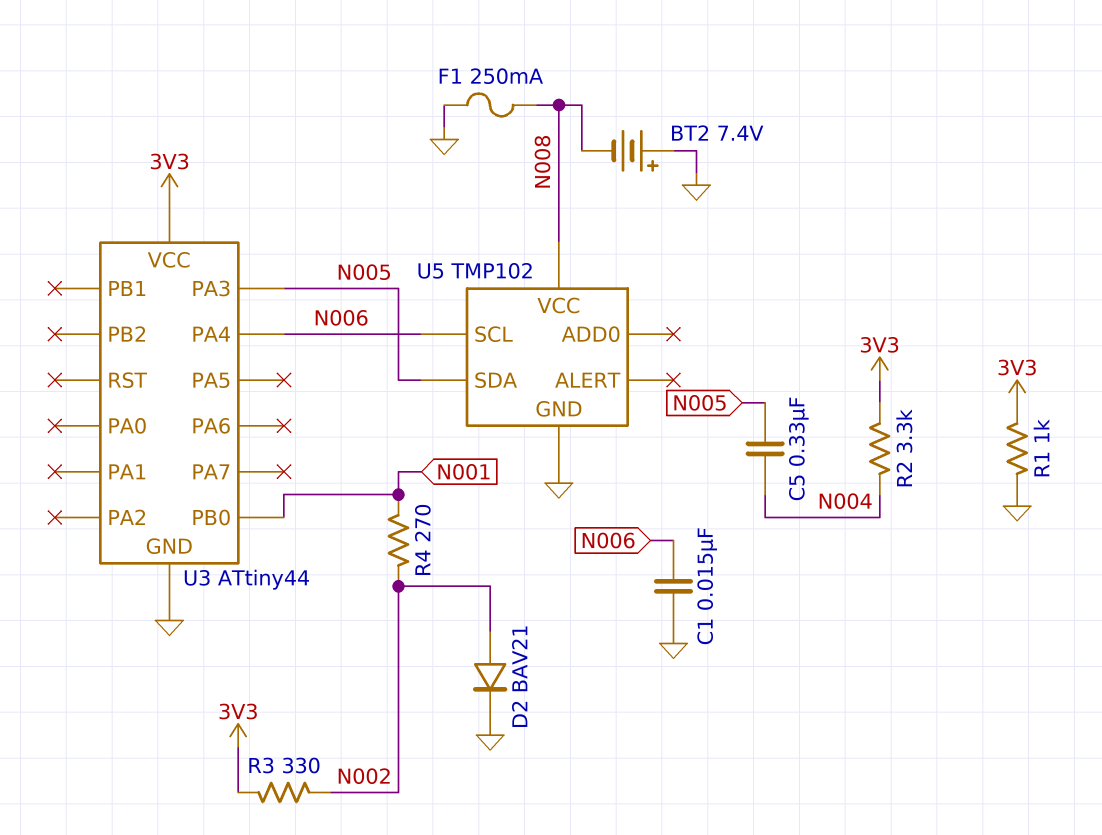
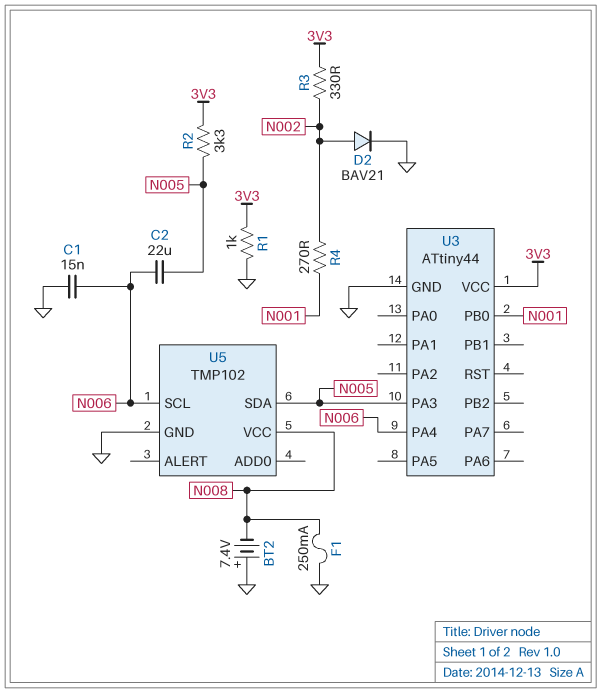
C2: none -> 22uF (N005, N006)
C5: 330nF (N004, N005) -> none
R2: 3.3k (3V3, N004) -> 3.3k (3V3, N005)

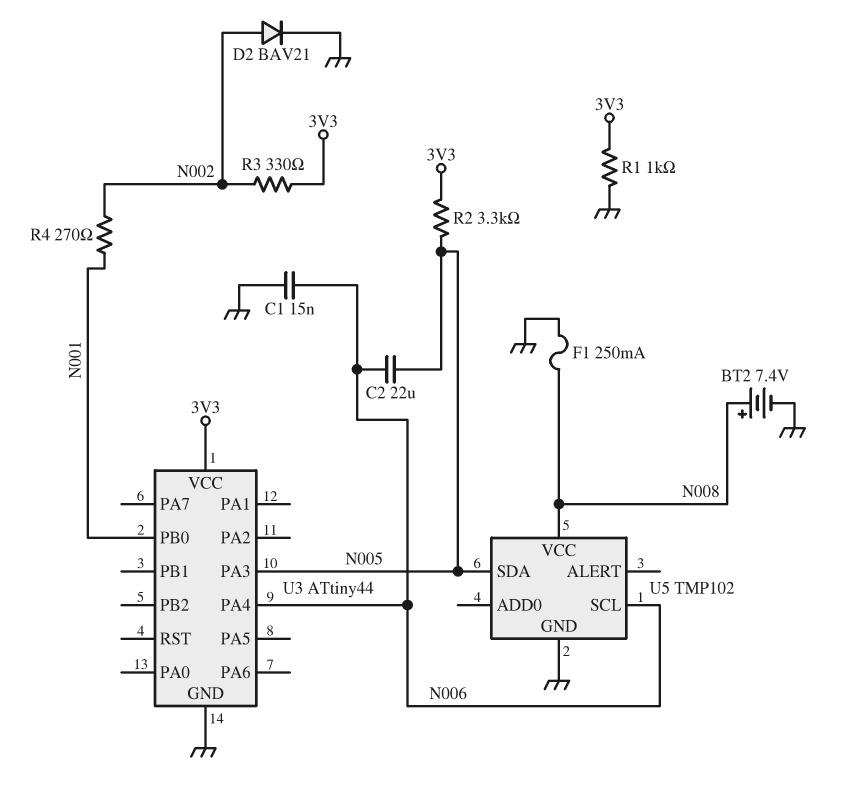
BT2: 7.4V (plus GND, minus N008) -> 7.4V (plus N008, minus GND)

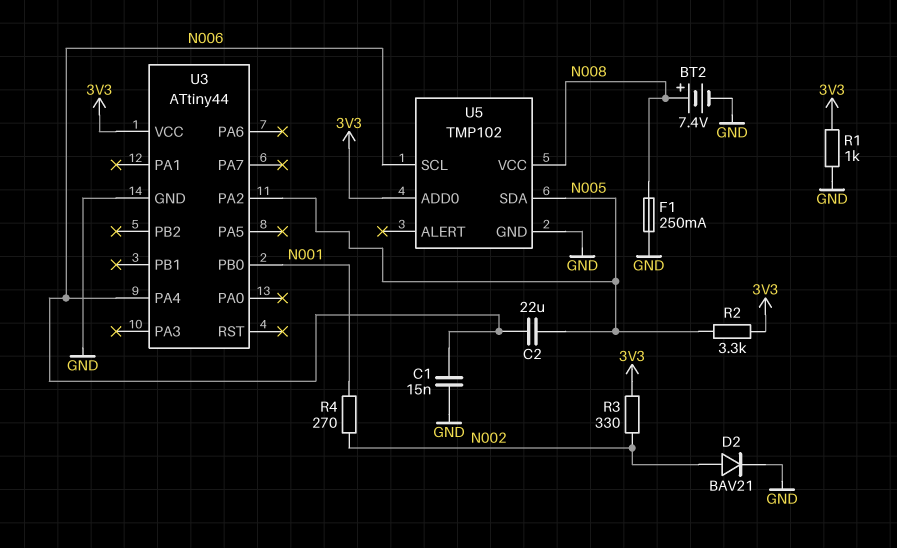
U3 pin PA2: none -> N005
U3 pin PA3: N005 -> none
U5 pin ADD0: none -> 3V3

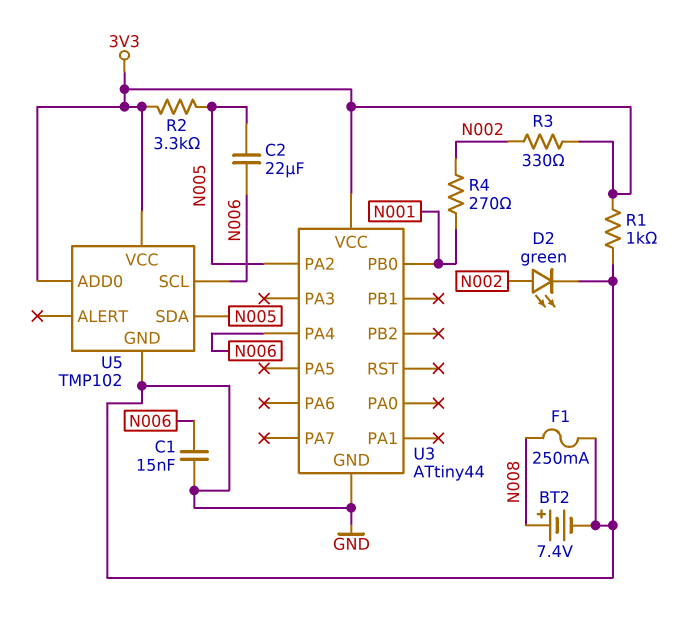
D2: diode BAV21 (A N002, K GND) -> LED green (A N002, K GND)
U5 pin VCC: N008 -> 3V3

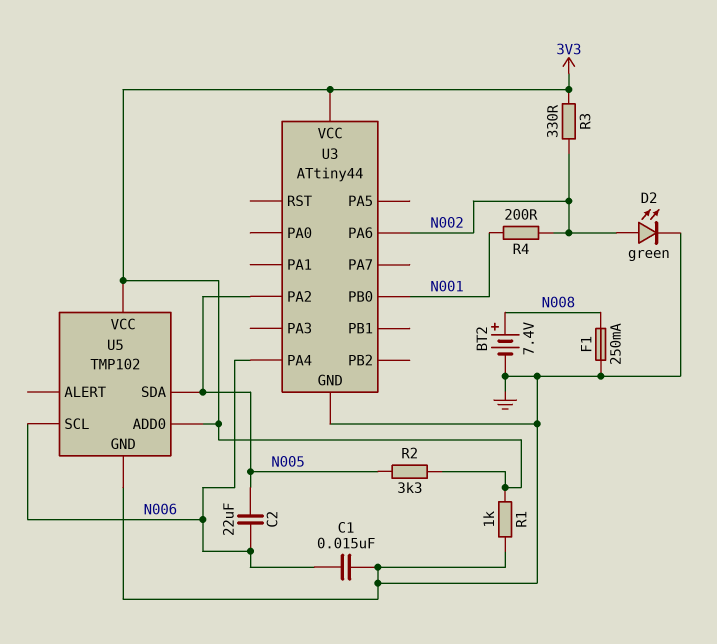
R4: 270 (N001, N002) -> 200 (N001, N002)
U3 pin PA6: none -> N002

